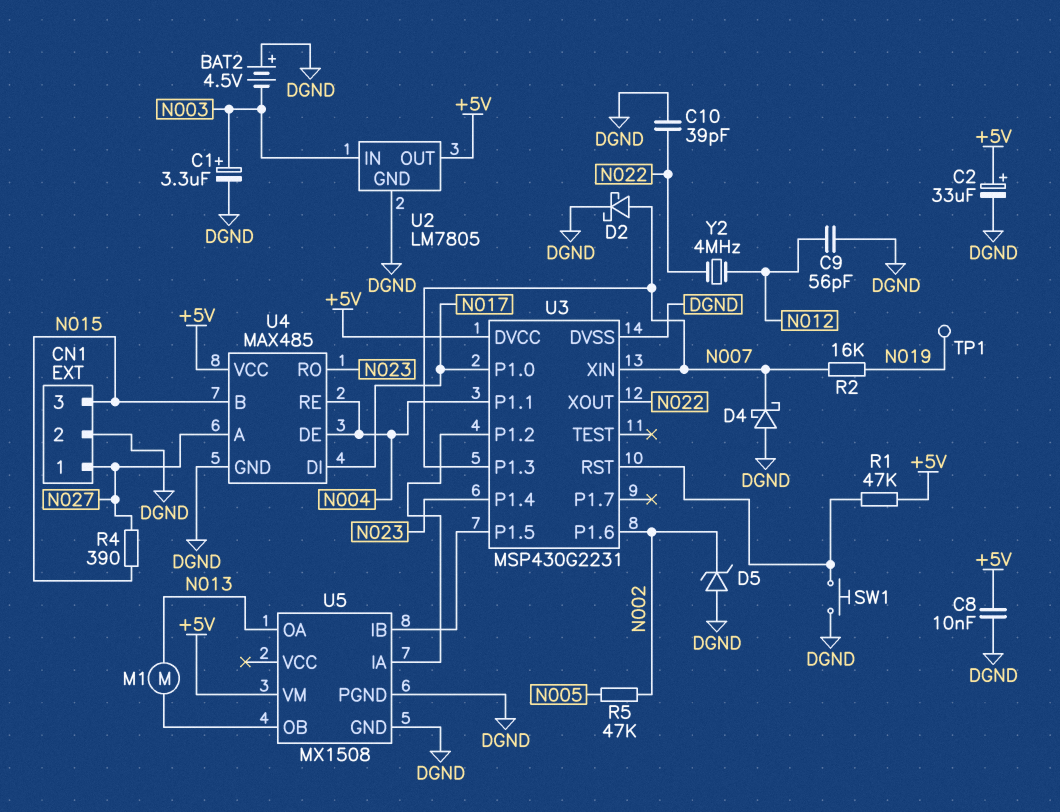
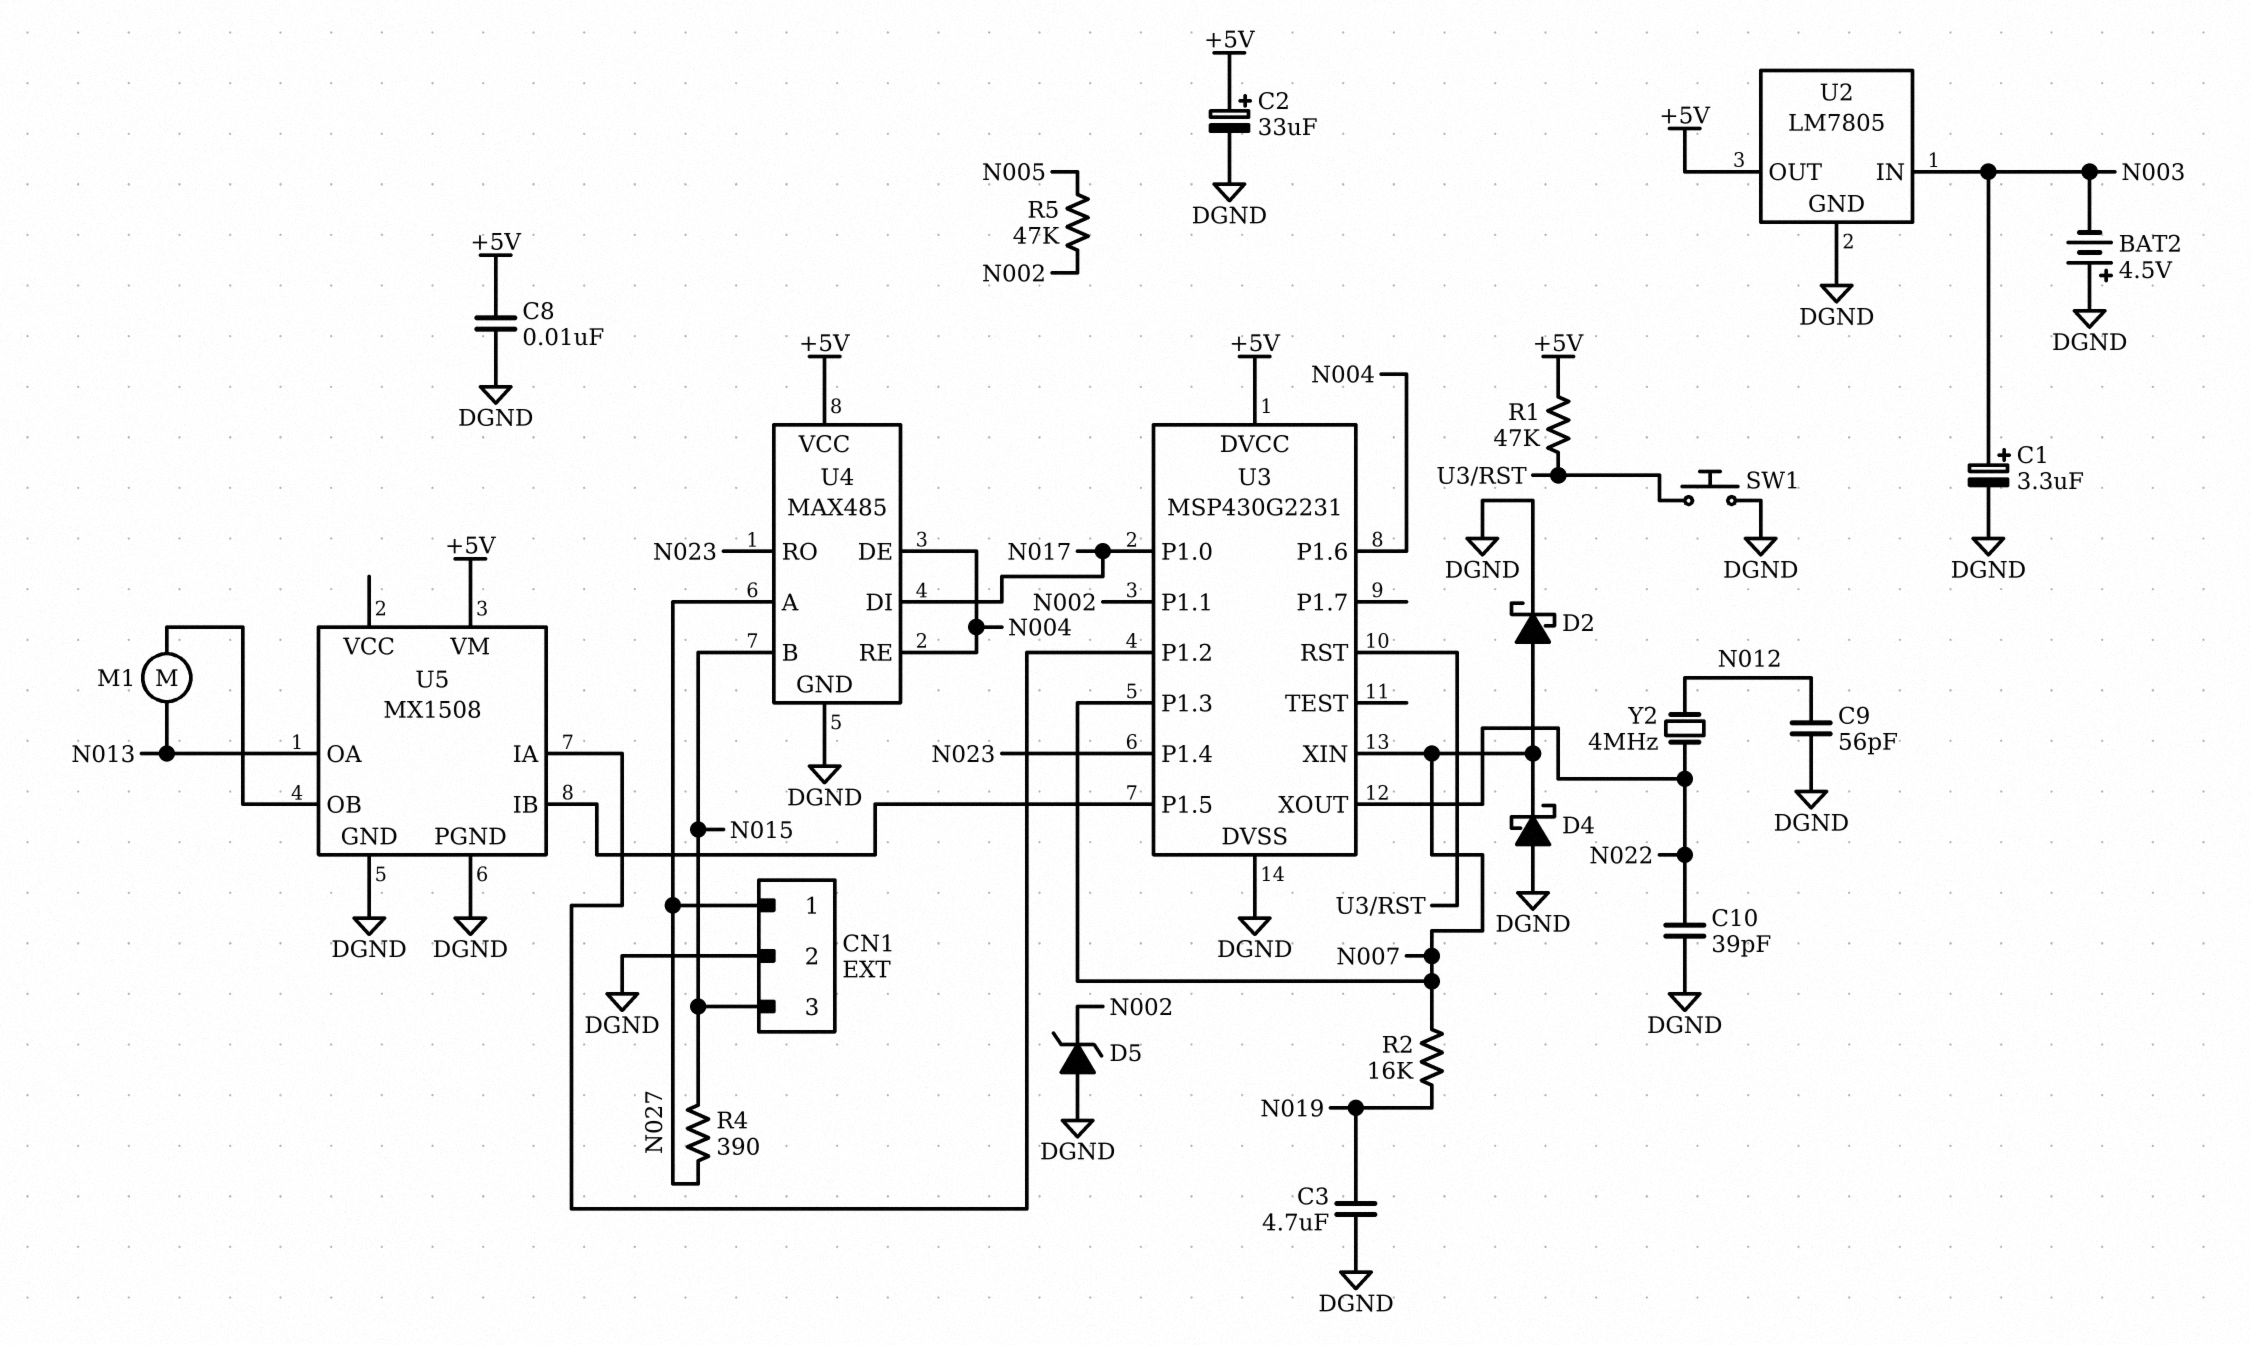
C3: none -> 4.7uF (DGND, N019)
TP1: test point (N019) -> none
U3 pin P1.1: N004 -> N002
U3 pin P1.6: N002 -> N004

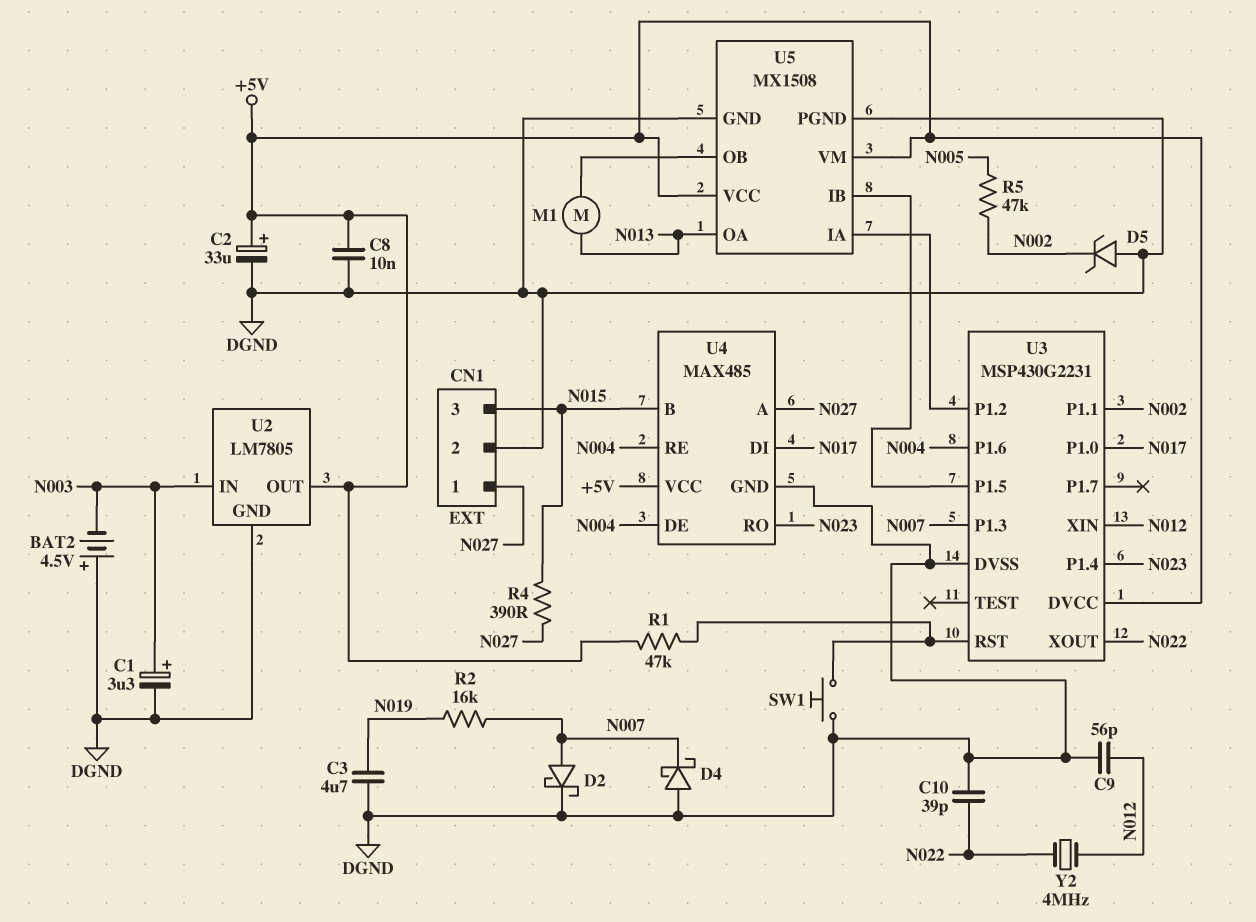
U3 pin XIN: N007 -> N012
U5 pin VCC: none -> +5V

